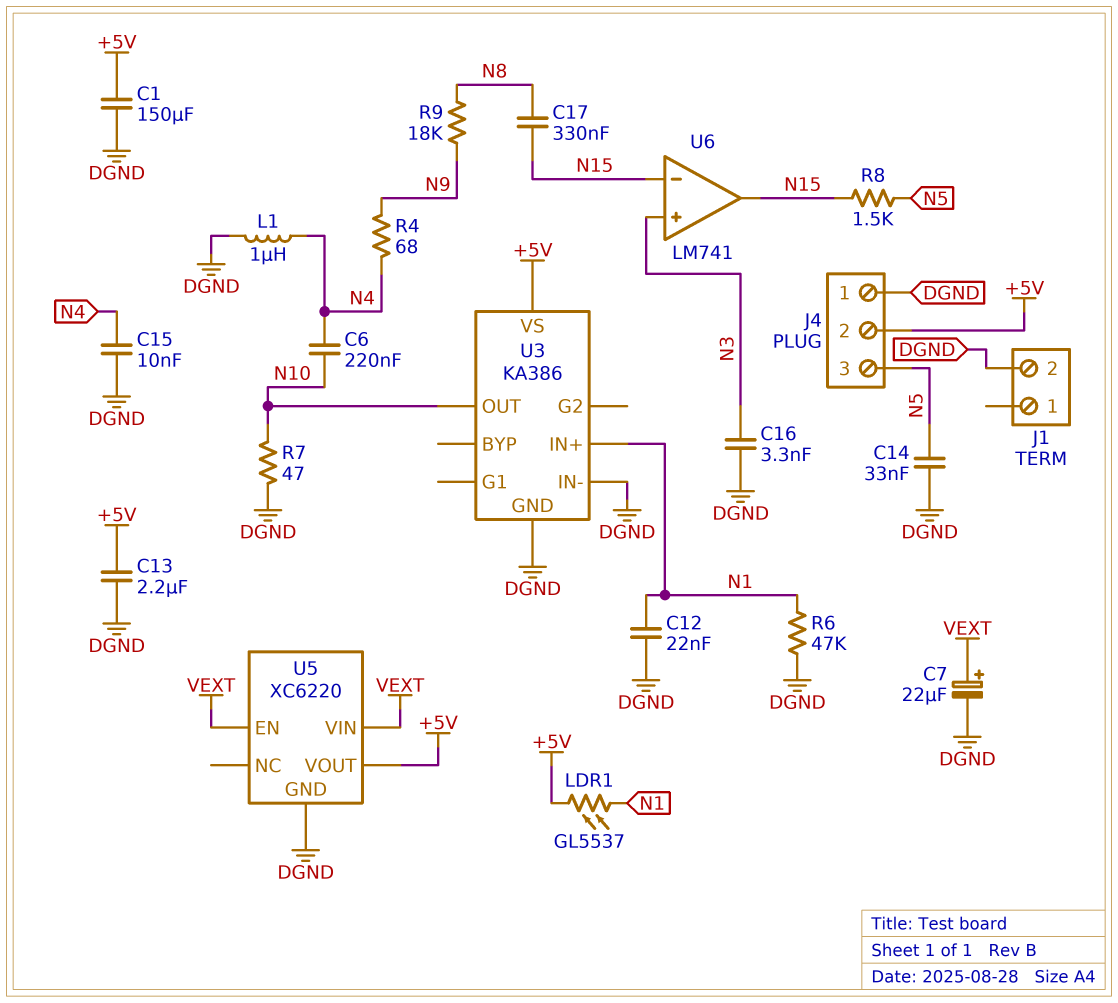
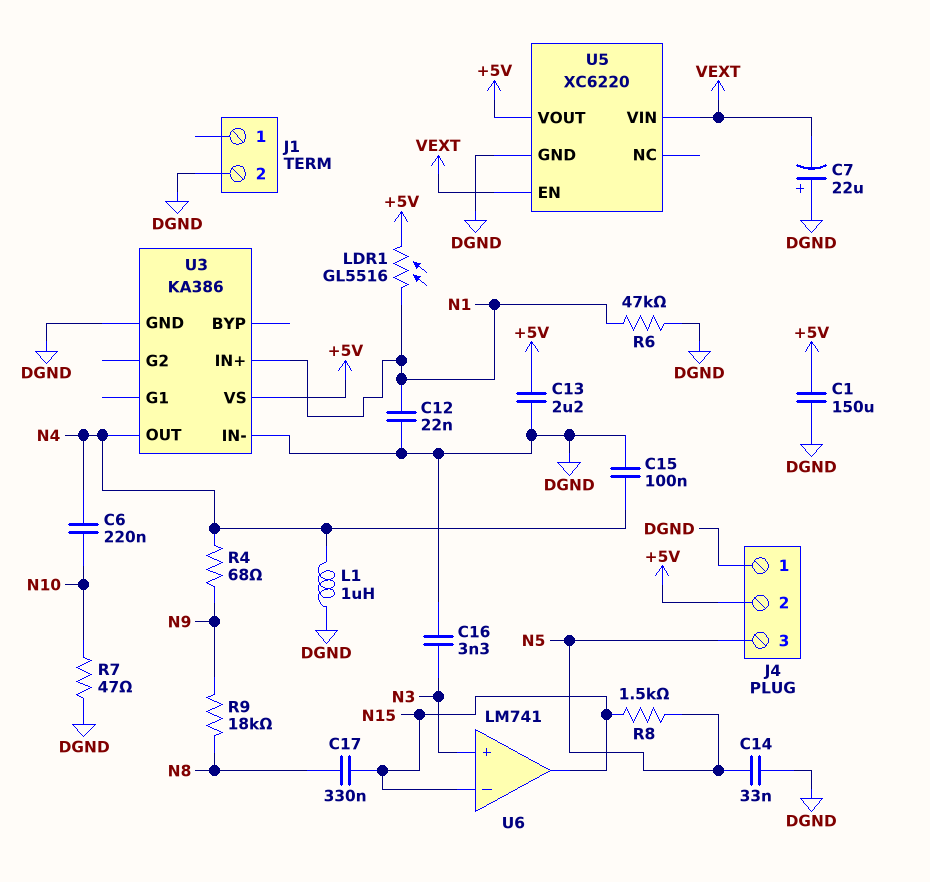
C7: 22uF (plus VEXT, minus DGND) -> 22uF (plus DGND, minus VEXT)
C15: 10nF (DGND, N4) -> 100nF (DGND, N4)
LDR1: GL5537 (+5V, N1) -> GL5516 (+5V, N1)
U3 pin OUT: N10 -> N4

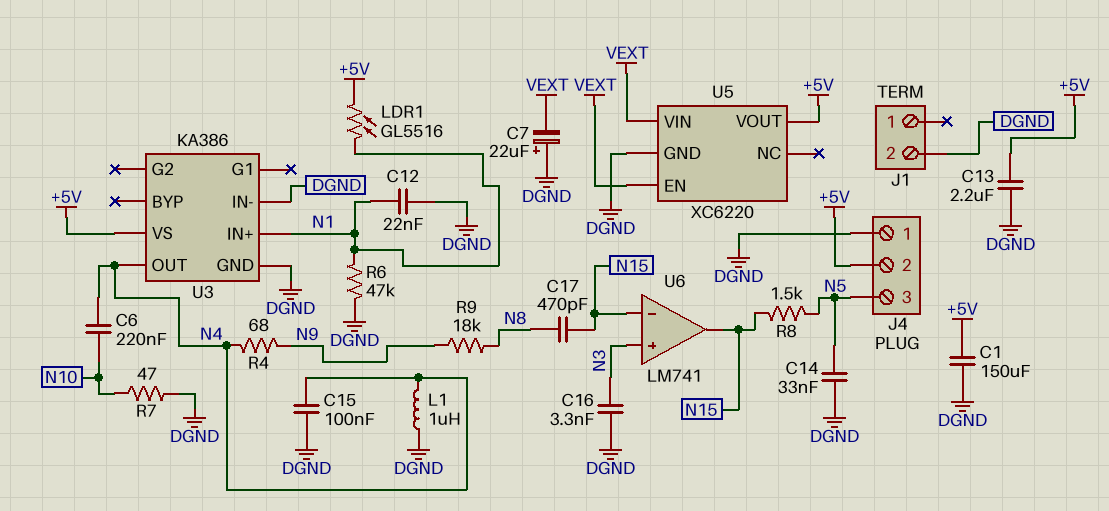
C17: 330nF (N8, N15) -> 470pF (N8, N15)

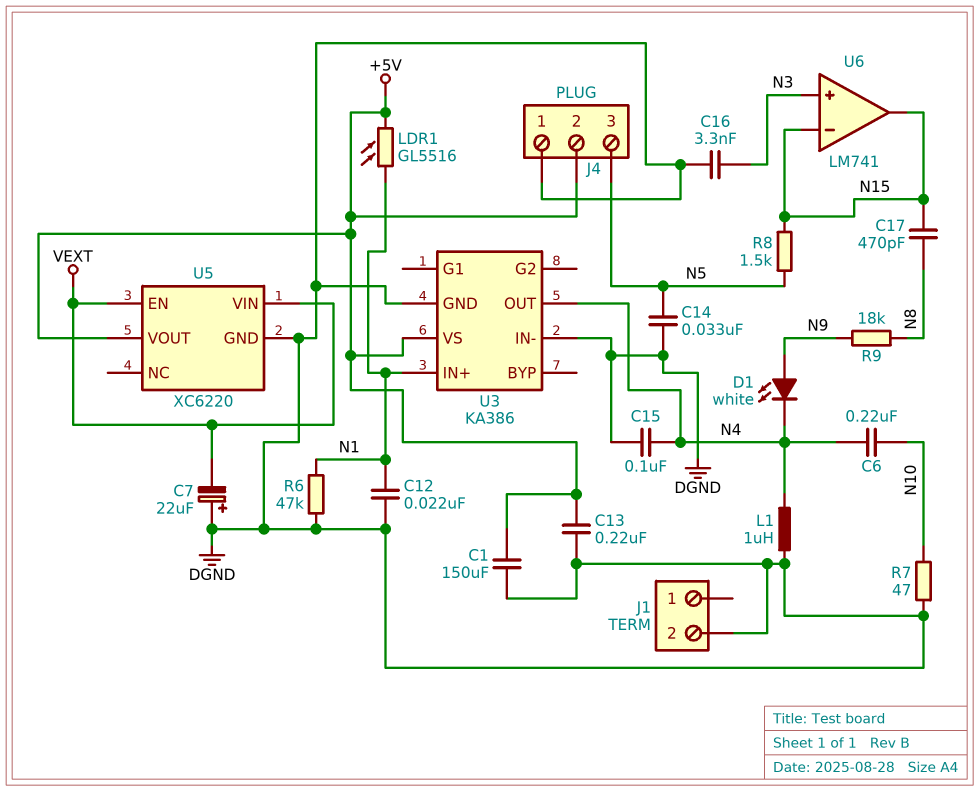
C13: 2.2uF (+5V, DGND) -> 220nF (+5V, DGND)
D1: none -> LED white (A N9, K N4)
R4: 68 (N4, N9) -> none

